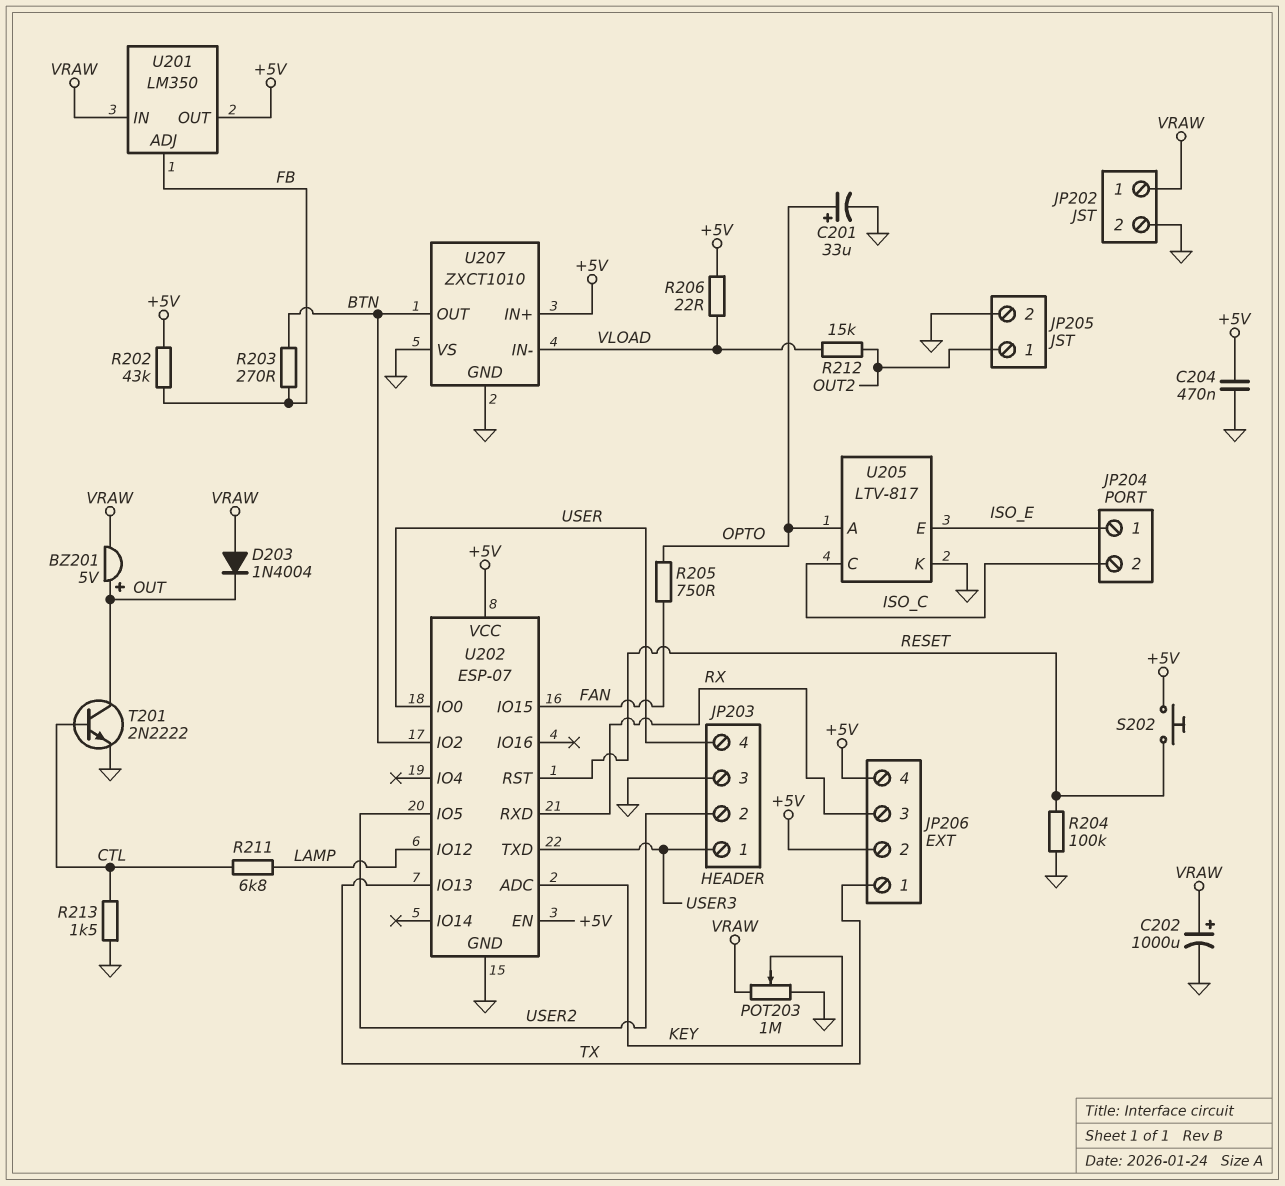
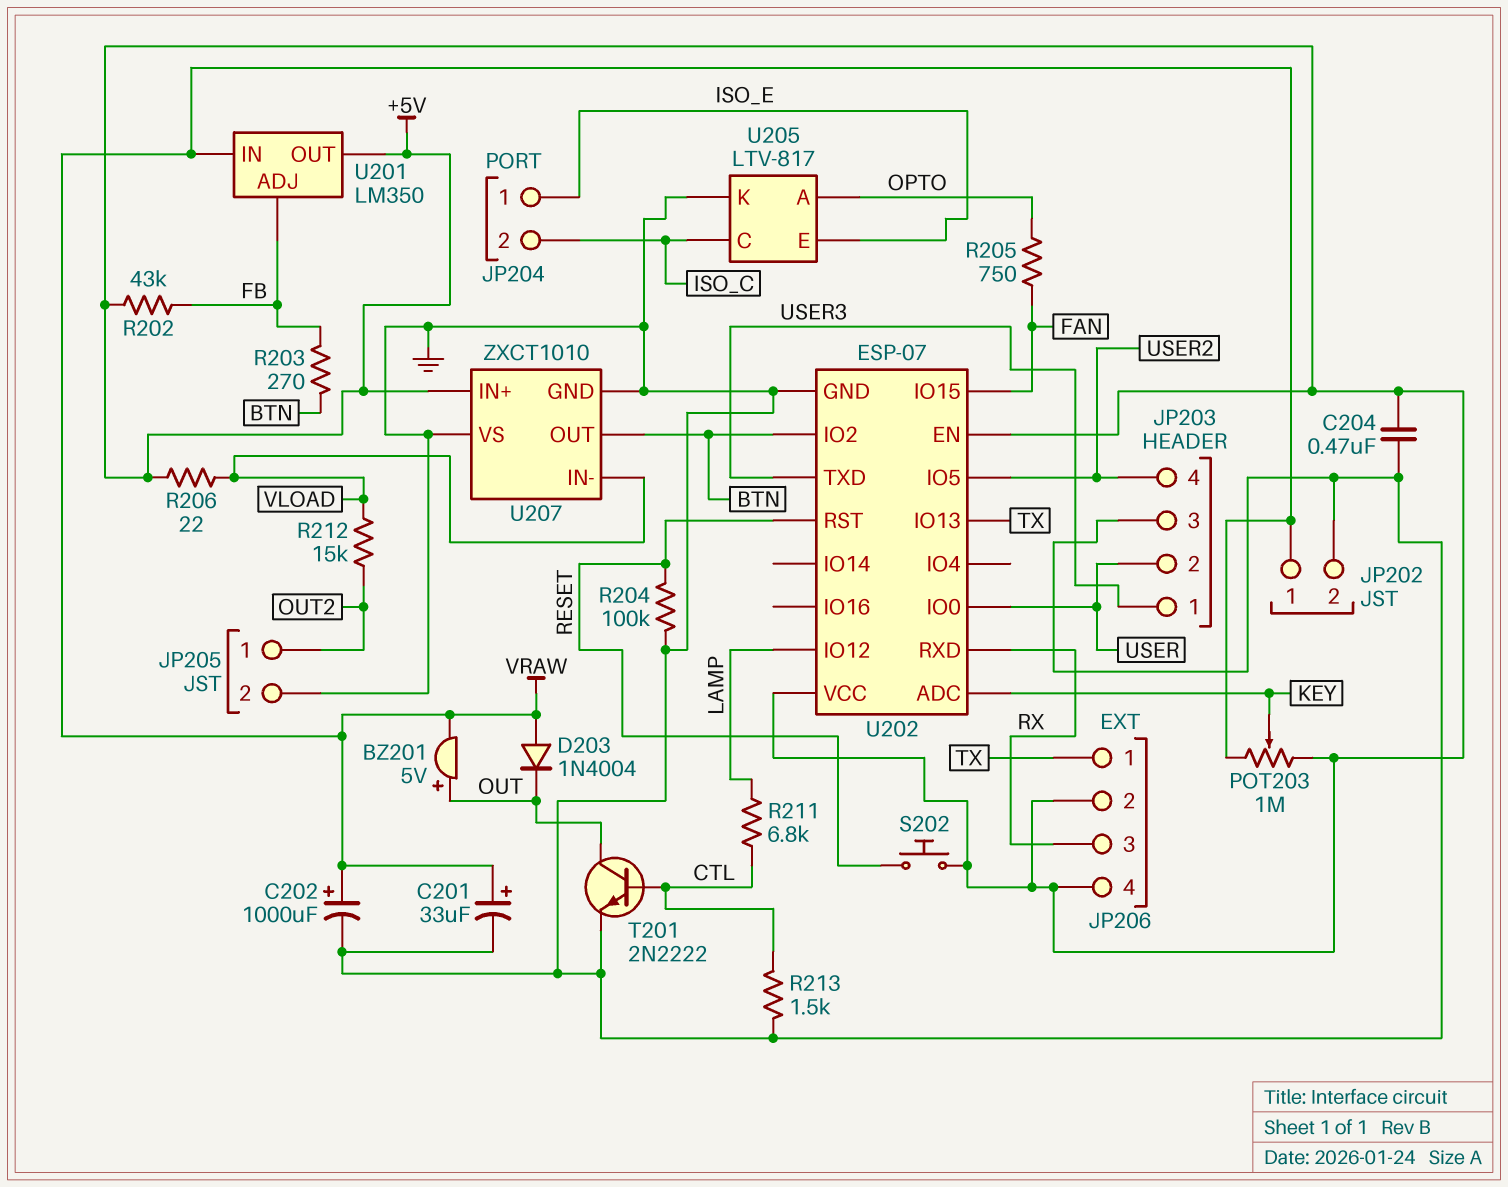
C201: 33uF (plus OPTO, minus GND) -> 33uF (plus VRAW, minus GND)
JP203 pin 2: USER2 -> USER
JP203 pin 4: USER -> USER2
POT203: 1M (GND, VRAW, wiper KEY) -> 1M (+5V, VRAW, wiper KEY)

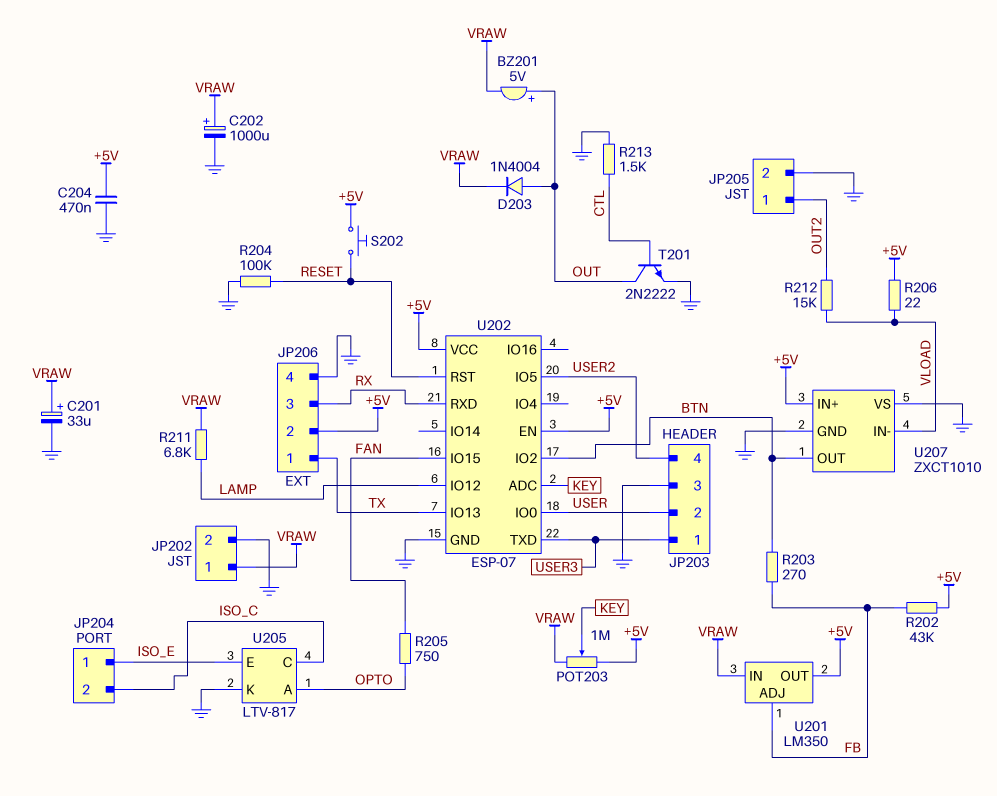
D203: diode 1N4004 (A VRAW, K OUT) -> diode 1N4004 (A OUT, K VRAW)
JP206 pin 4: +5V -> GND
R211: 6.8k (CTL, LAMP) -> 6.8k (LAMP, VRAW)

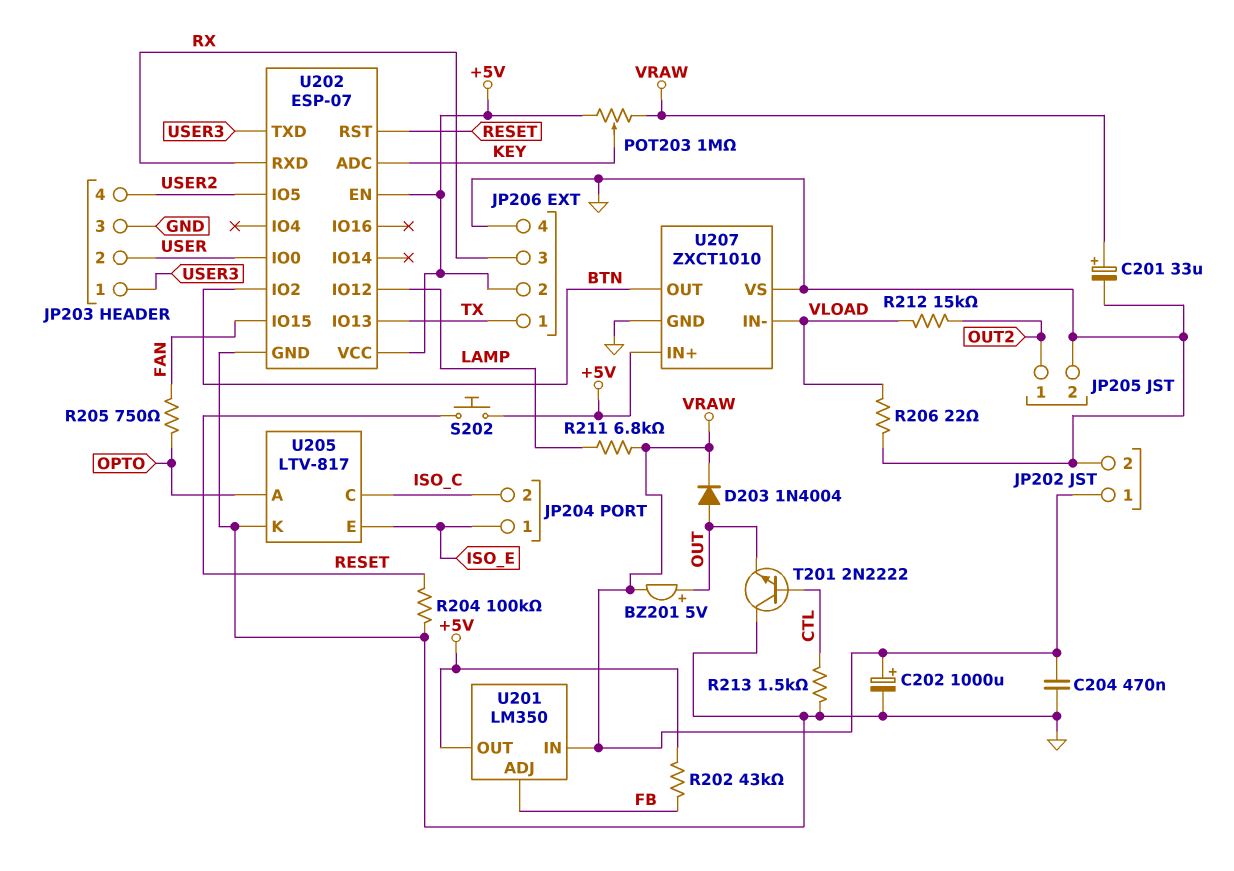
C204: 470nF (+5V, GND) -> 470nF (GND, VRAW)
R203: 270 (BTN, FB) -> none
R206: 22 (+5V, VLOAD) -> 22 (GND, VLOAD)
T201: NPN 2N2222 (B CTL, C OUT, E GND) -> NPN 2N2222 (B CTL, C GND, E OUT)

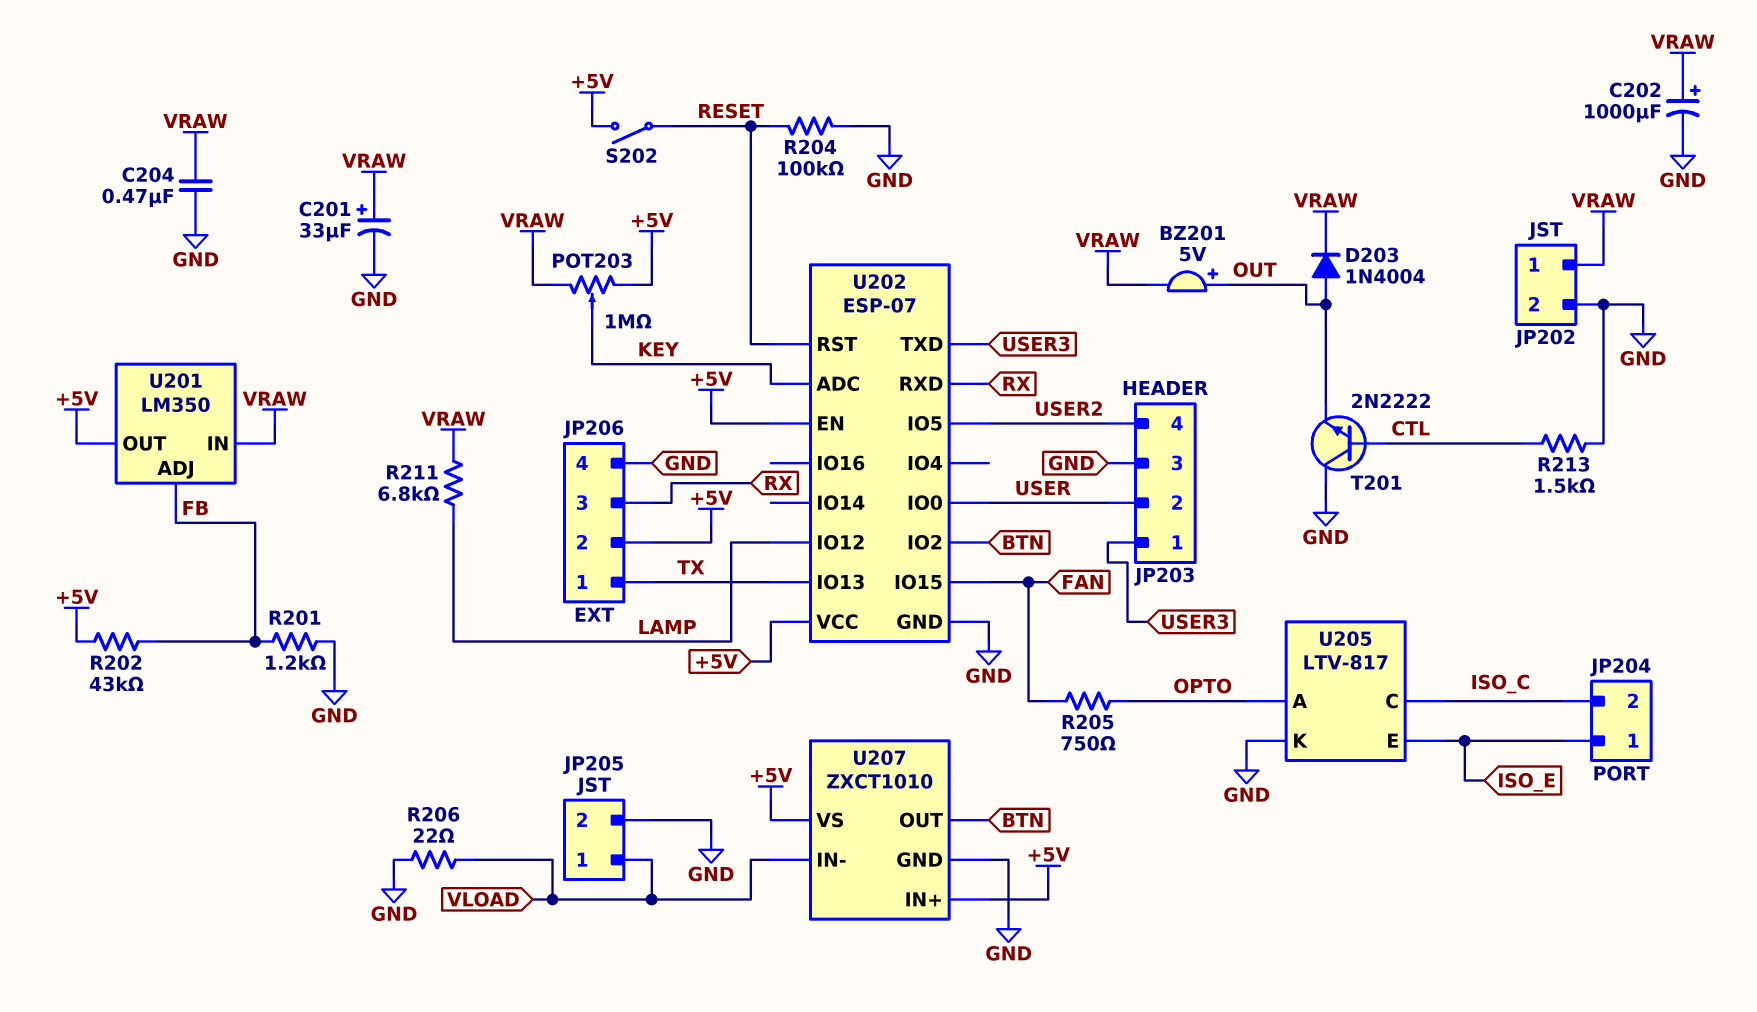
JP205 pin 1: OUT2 -> VLOAD
R201: none -> 1.2k (FB, GND)
R212: 15k (OUT2, VLOAD) -> none
S202: button (+5V, RESET) -> switch (+5V, RESET)
U207 pin VS: GND -> +5V

